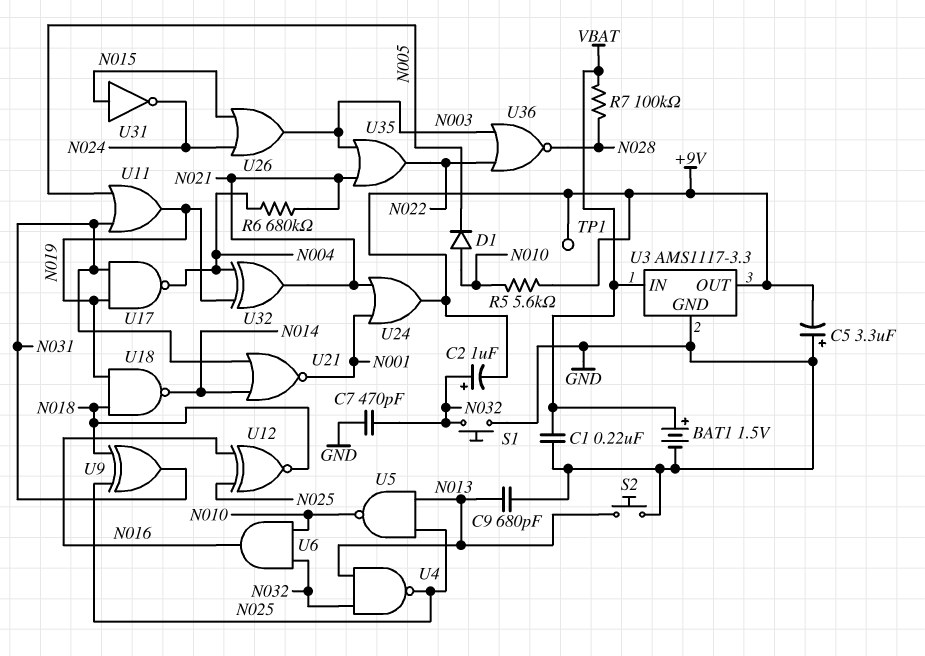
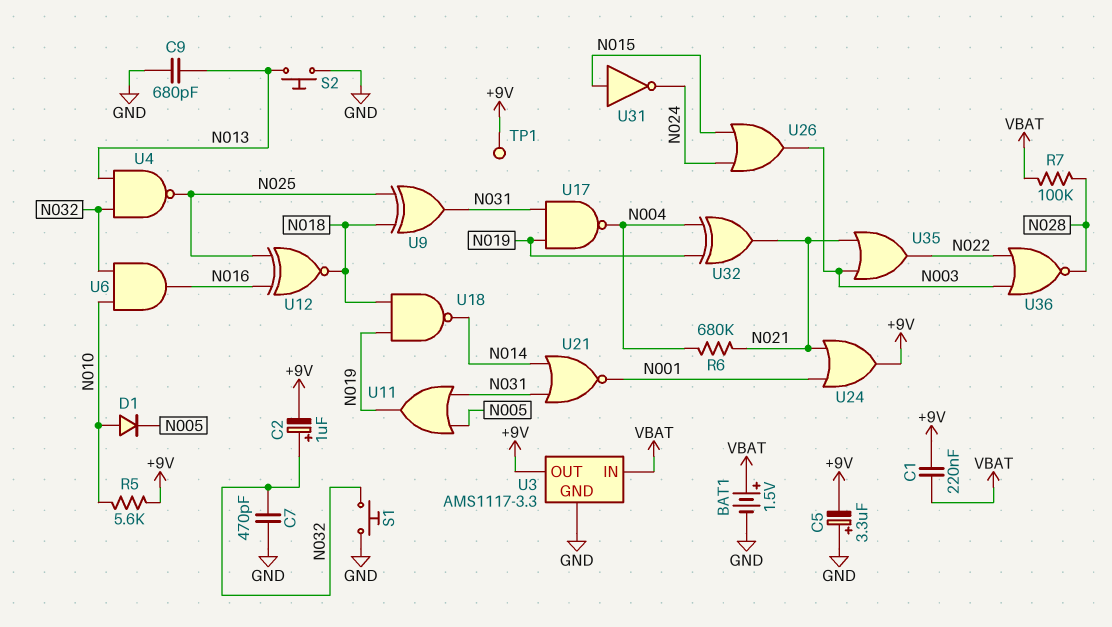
C1: 220nF (GND, VBAT) -> 220nF (+9V, VBAT)
U5: NAND (in N013, in N025, out N010) -> none

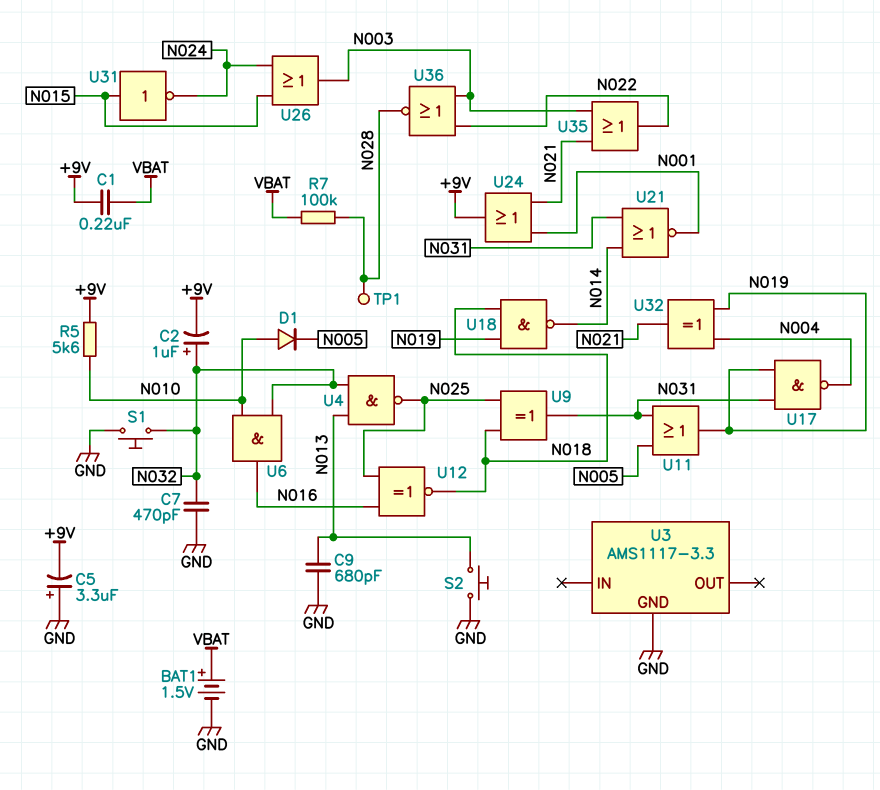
R6: 680k (N004, N021) -> none
TP1: test point (+9V) -> test point (N028)
U3 pin IN: VBAT -> none
U3 pin OUT: +9V -> none

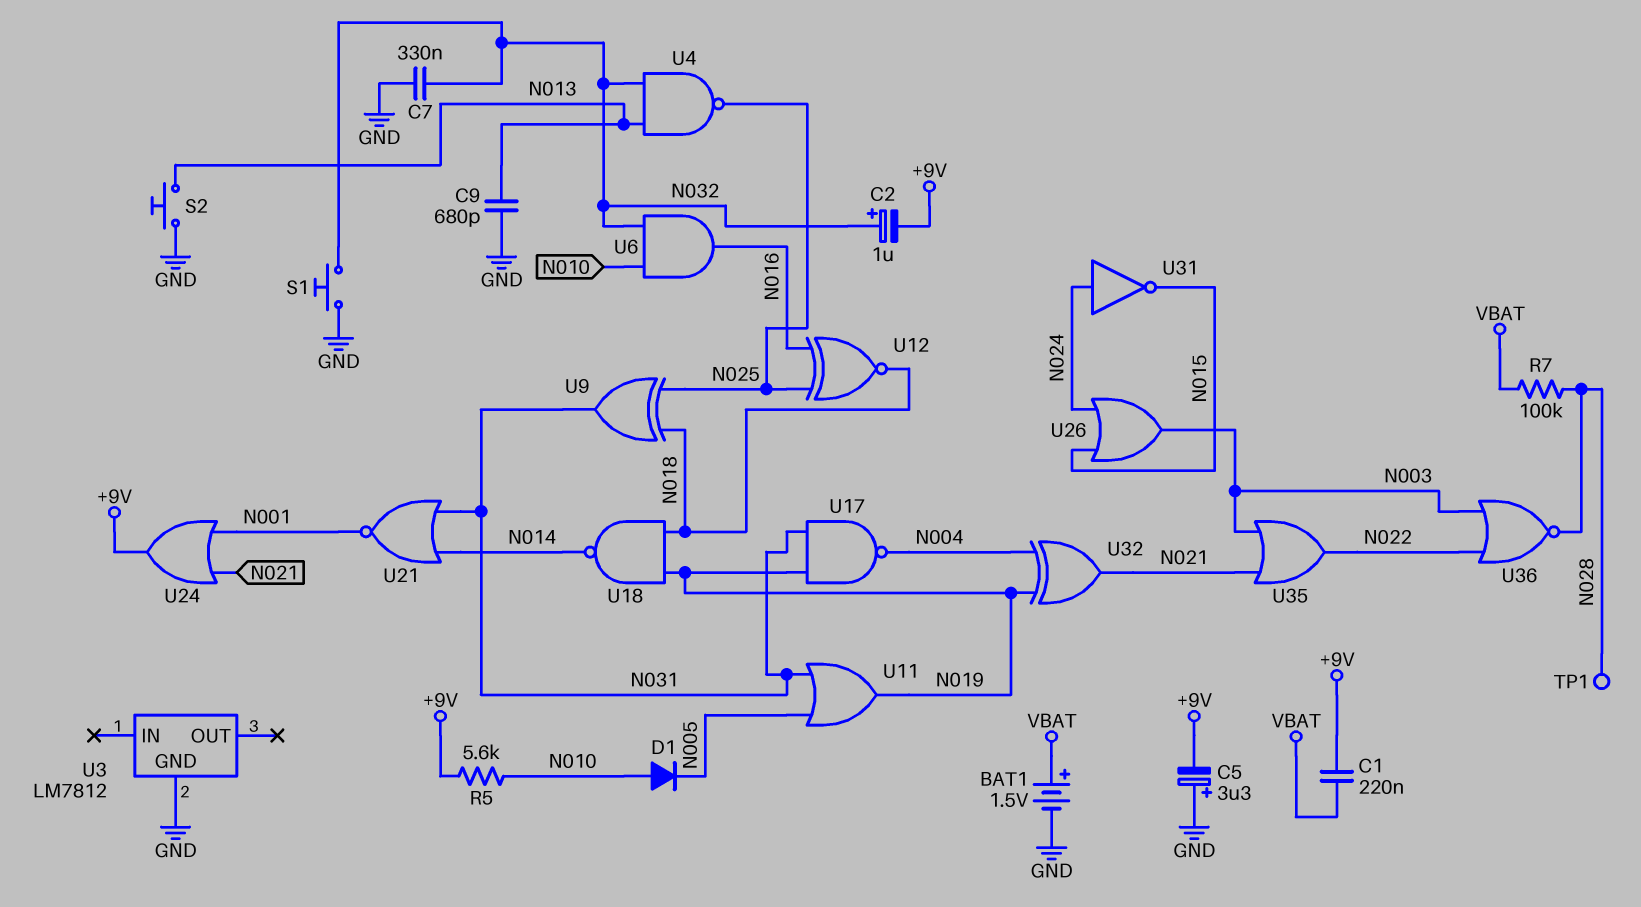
C7: 470pF (GND, N032) -> 330nF (GND, N032)
U3: AMS1117-3.3 -> LM7812
U31: NOT (in N015, out N024) -> NOT (in N024, out N015)

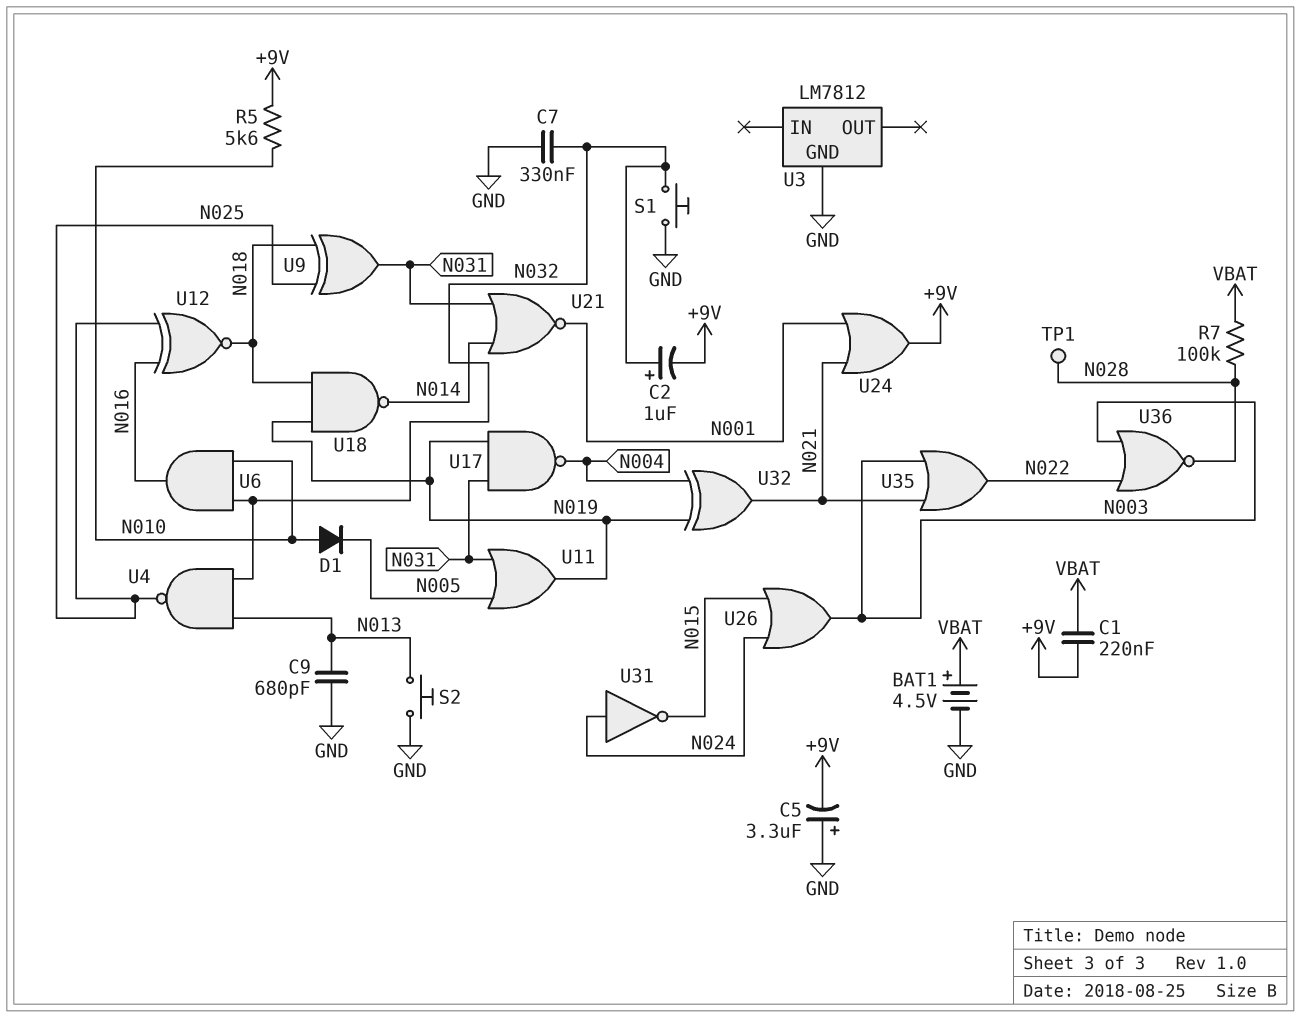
BAT1: 1.5V (plus VBAT, minus GND) -> 4.5V (plus VBAT, minus GND)

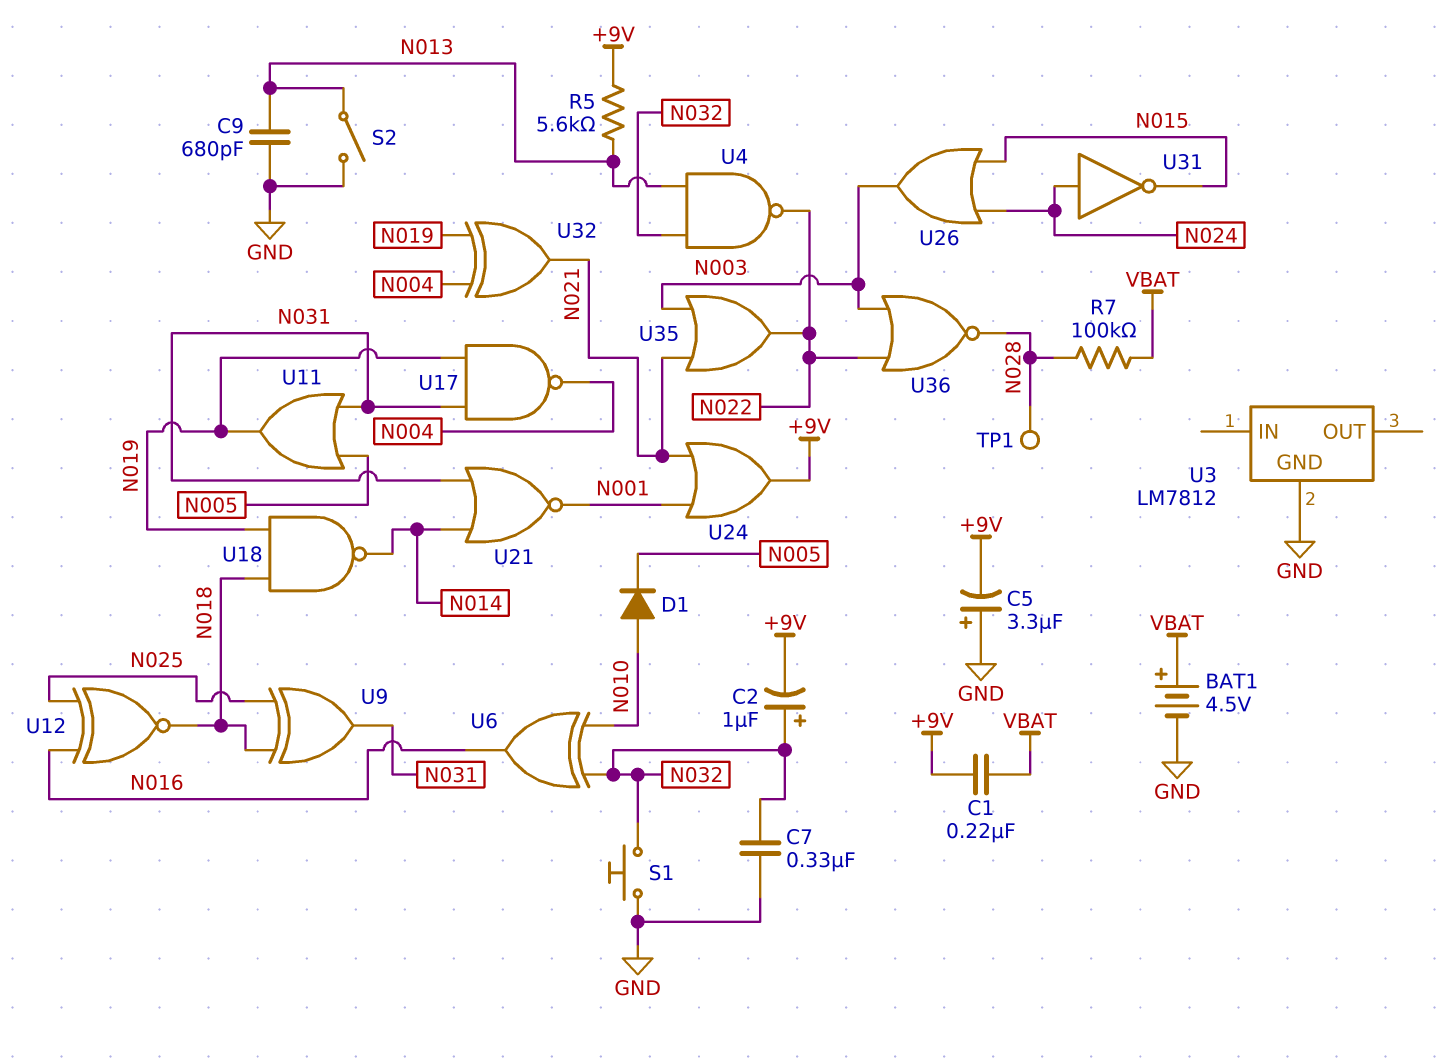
R5: 5.6k (+9V, N010) -> 5.6k (+9V, N013)
S2: button (GND, N013) -> switch (GND, N013)
U4: NAND (in N013, in N032, out N025) -> NAND (in N013, in N032, out N022)
U6: AND (in N010, in N032, out N016) -> XOR (in N010, in N032, out N016)

